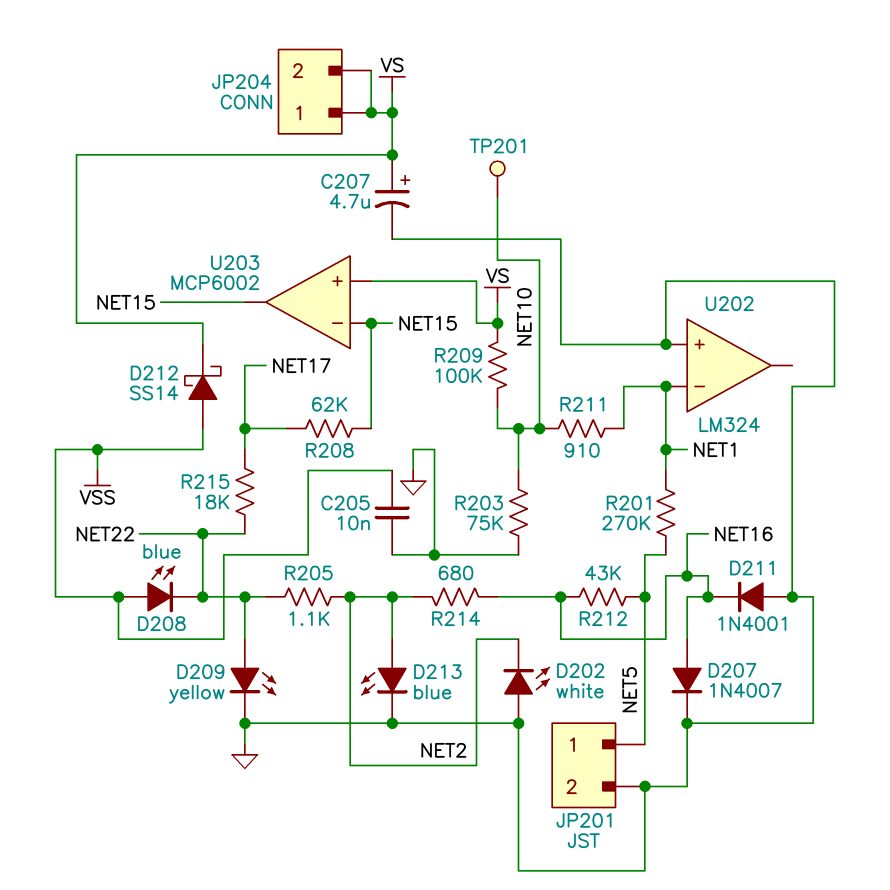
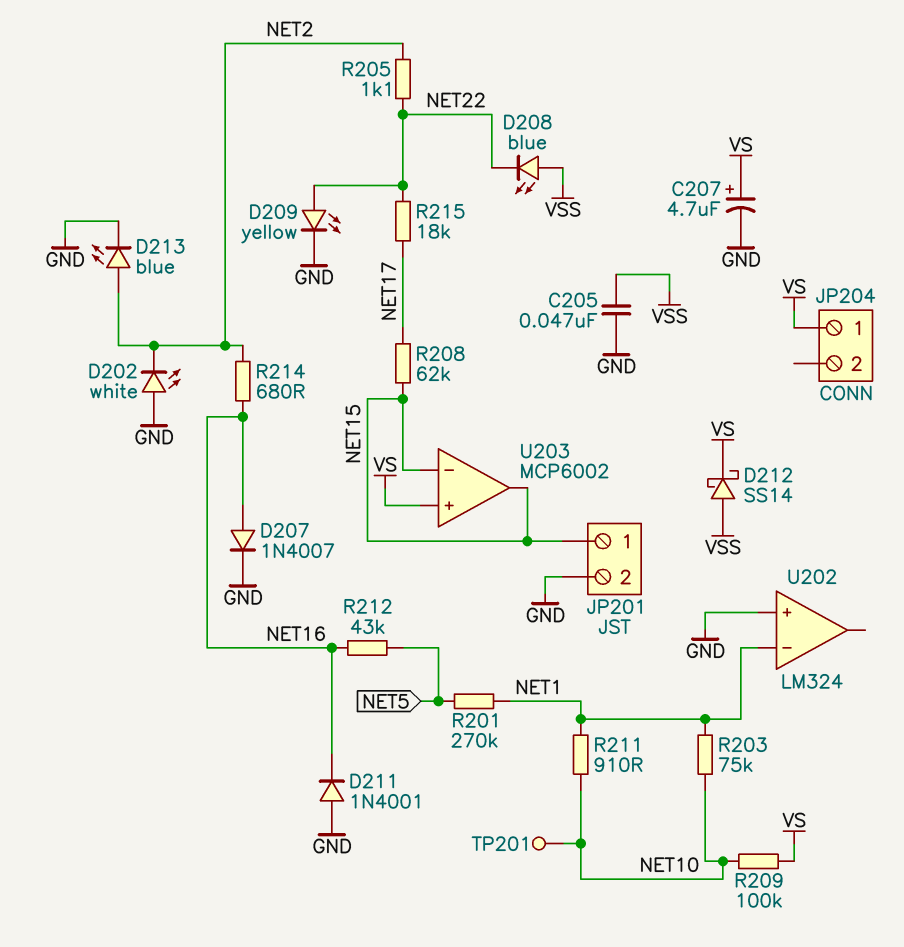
C205: 10nF (GND, VSS) -> 47nF (GND, VSS)
JP201 pin 1: NET5 -> NET15
JP204 pin 2: VS -> none
R203: 75k (GND, NET10) -> 75k (NET1, NET10)

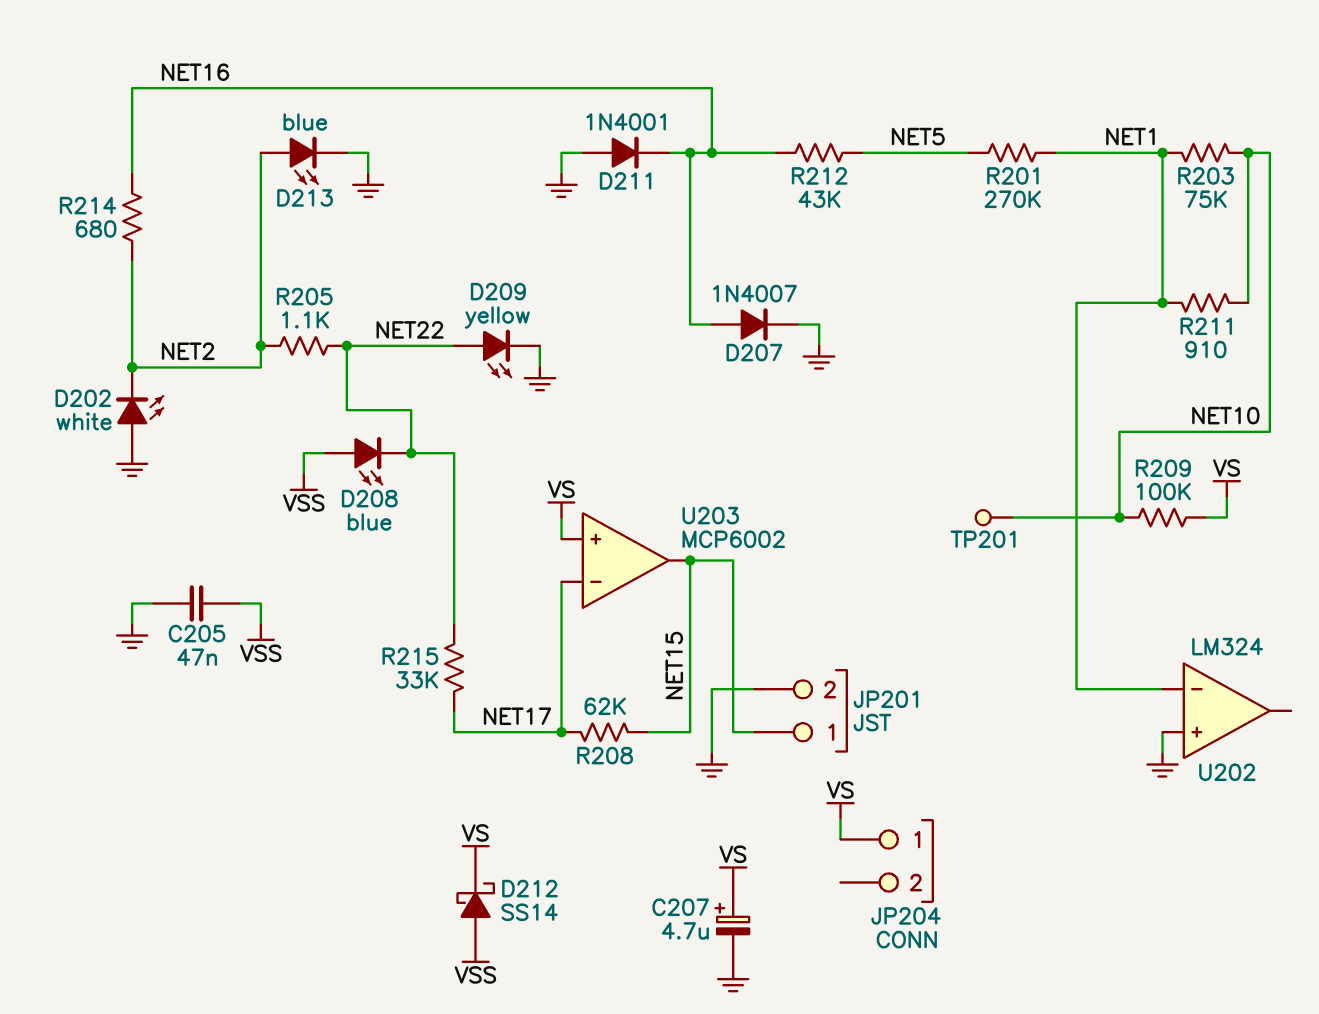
R215: 18k (NET17, NET22) -> 33k (NET17, NET22)
U203 pin in-: NET15 -> NET17

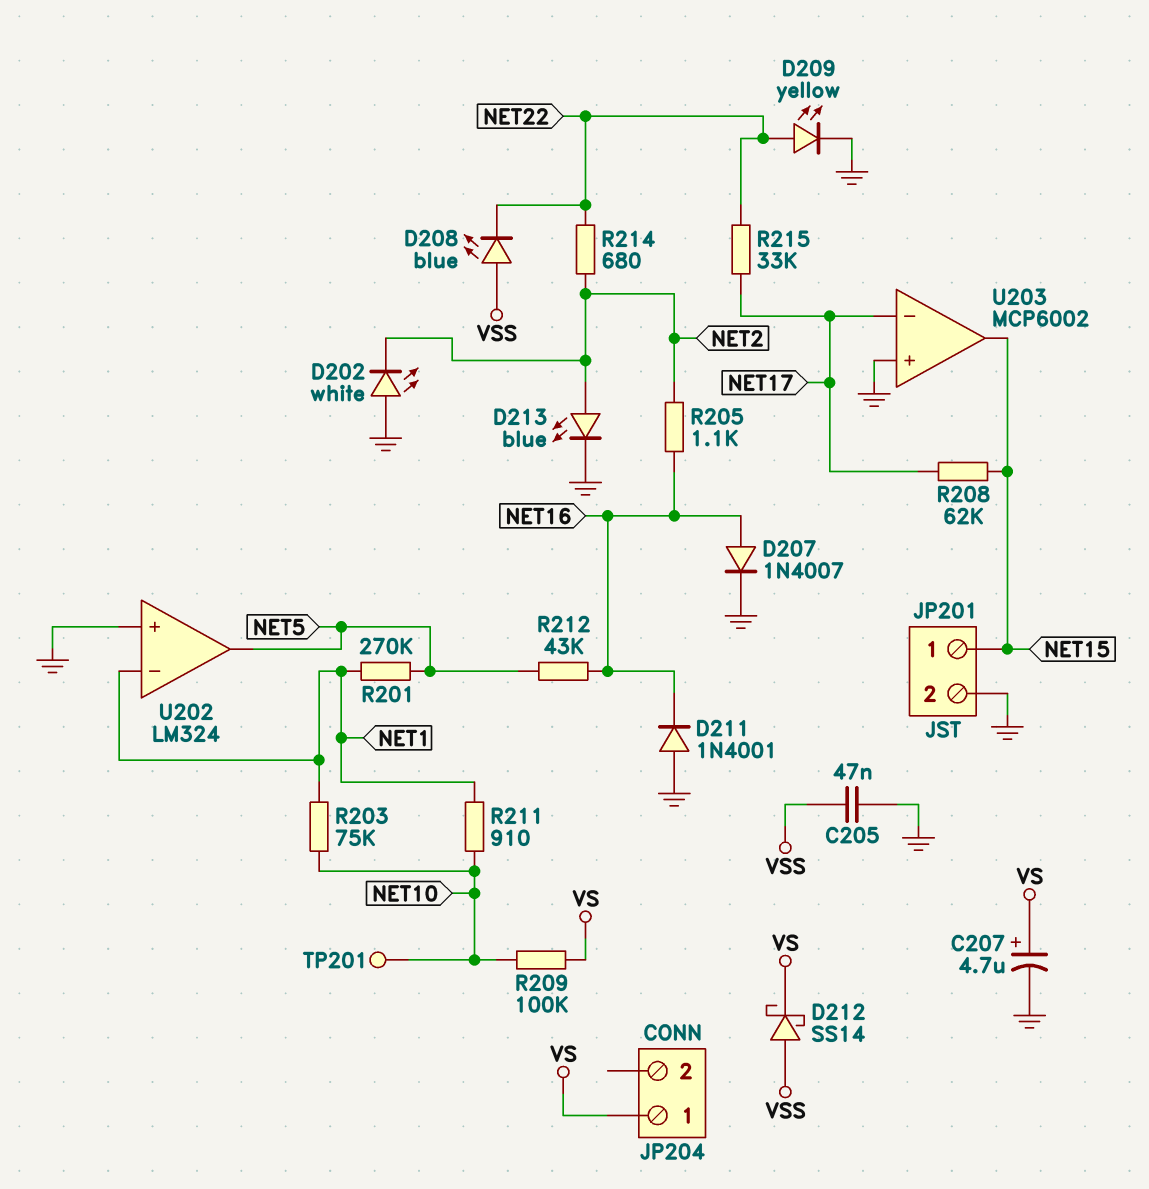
R205: 1.1k (NET2, NET22) -> 1.1k (NET2, NET16)
R214: 680 (NET2, NET16) -> 680 (NET2, NET22)
U202 pin out: none -> NET5
U203 pin in+: VS -> GND

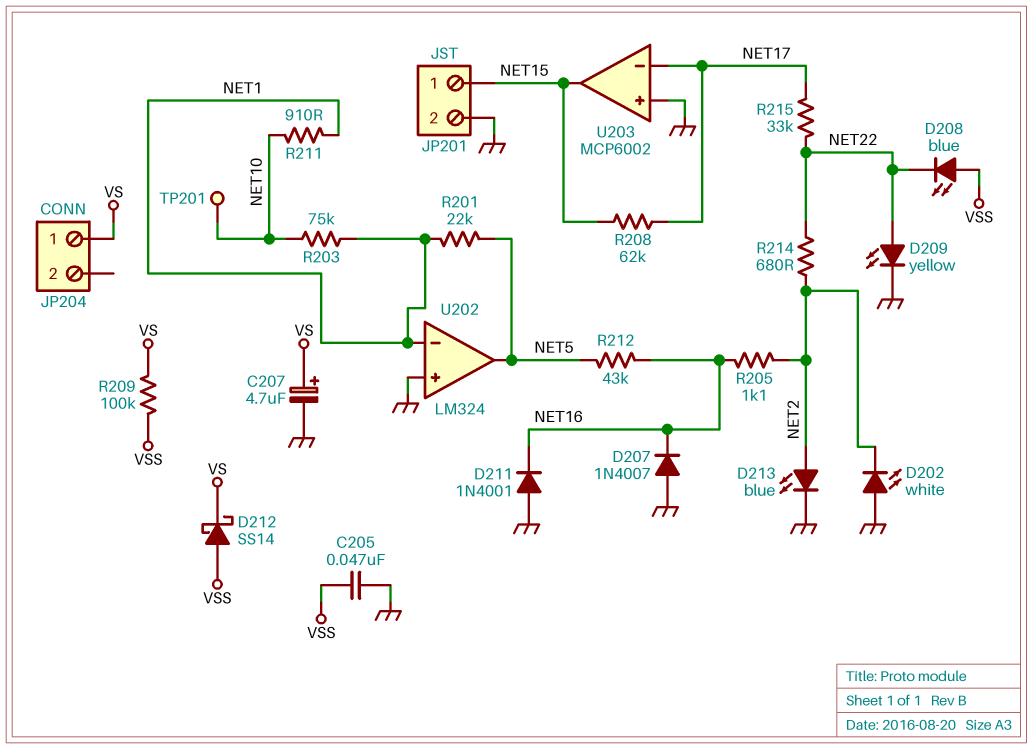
D207: diode 1N4007 (A NET16, K GND) -> diode 1N4007 (A GND, K NET16)
R201: 270k (NET1, NET5) -> 22k (NET1, NET5)
R209: 100k (NET10, VS) -> 100k (VS, VSS)

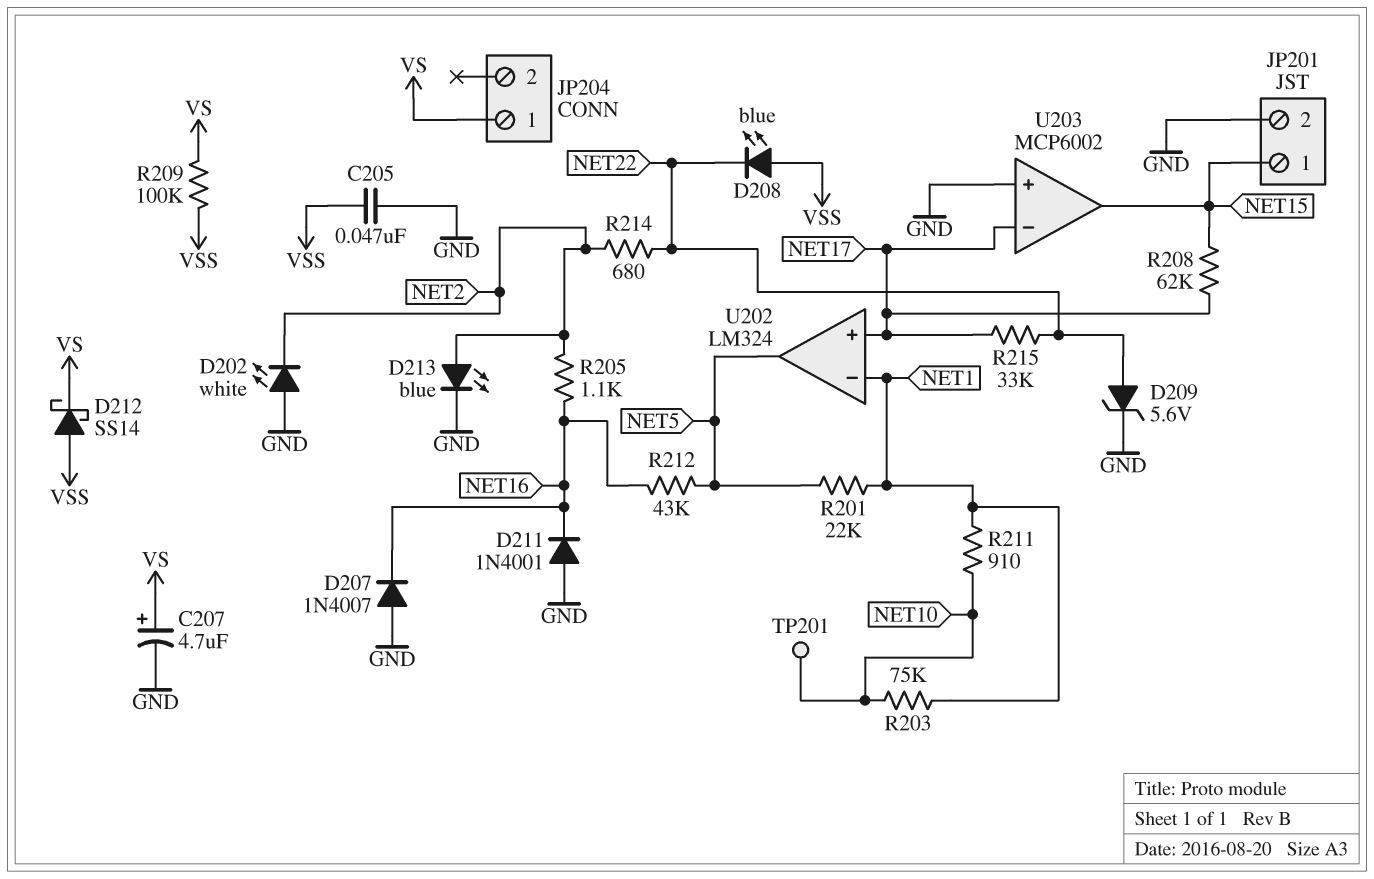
D209: LED yellow (A NET22, K GND) -> zener 5.6V (A NET22, K GND)
U202 pin in+: GND -> NET17

